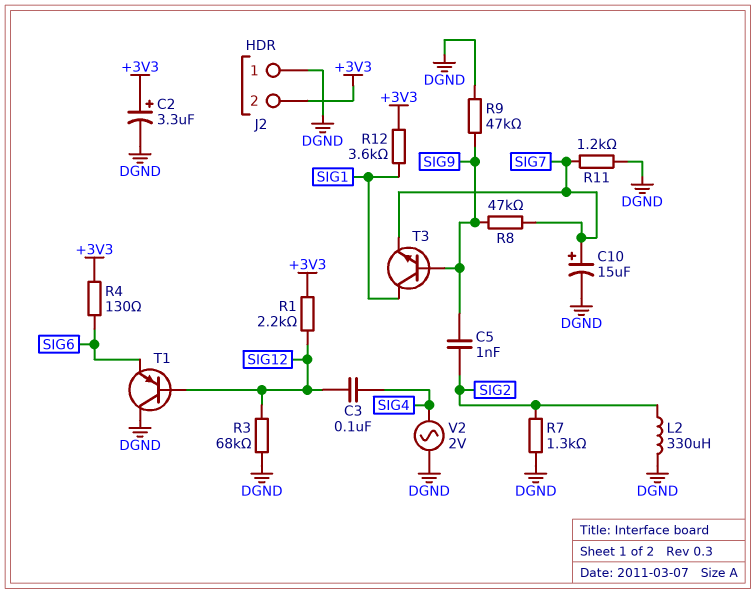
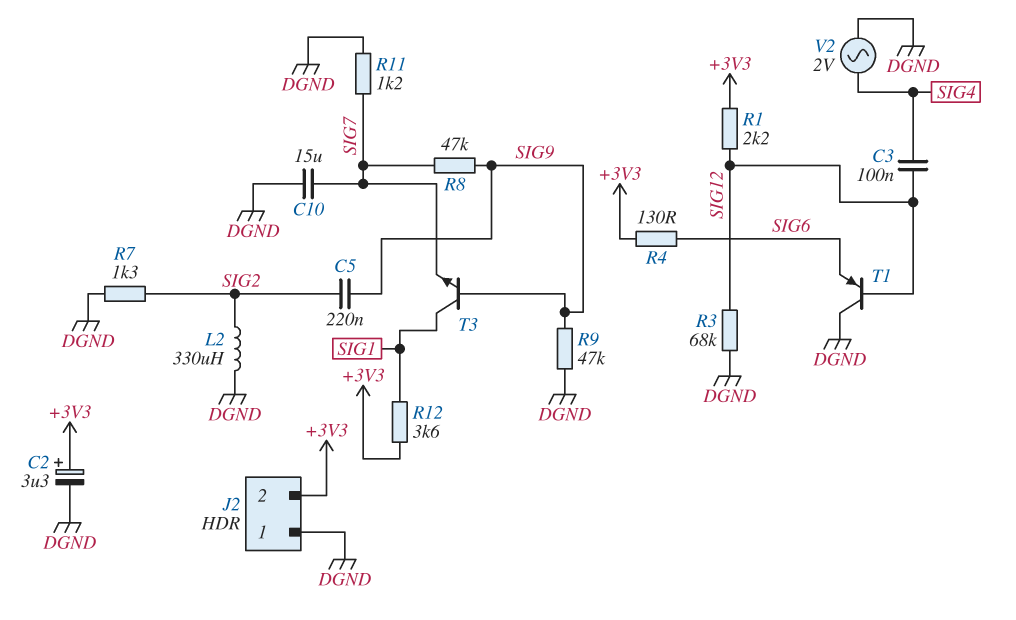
C5: 1nF (SIG2, SIG9) -> 220nF (SIG2, SIG9)
C10: 15uF (plus SIG7, minus DGND) -> 15uF (DGND, SIG7)

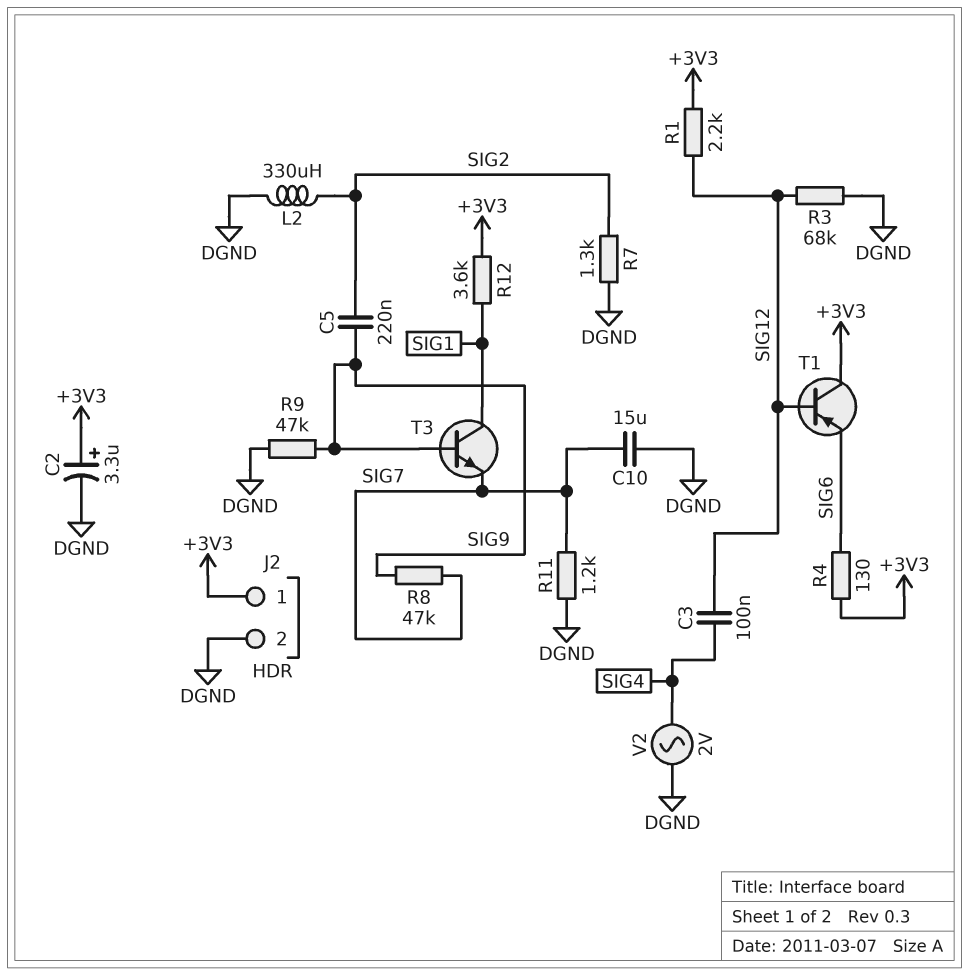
J2 pin 1: DGND -> +3V3
J2 pin 2: +3V3 -> DGND
T1: PNP (B SIG12, C DGND, E SIG6) -> PNP (B SIG12, C +3V3, E SIG6)

